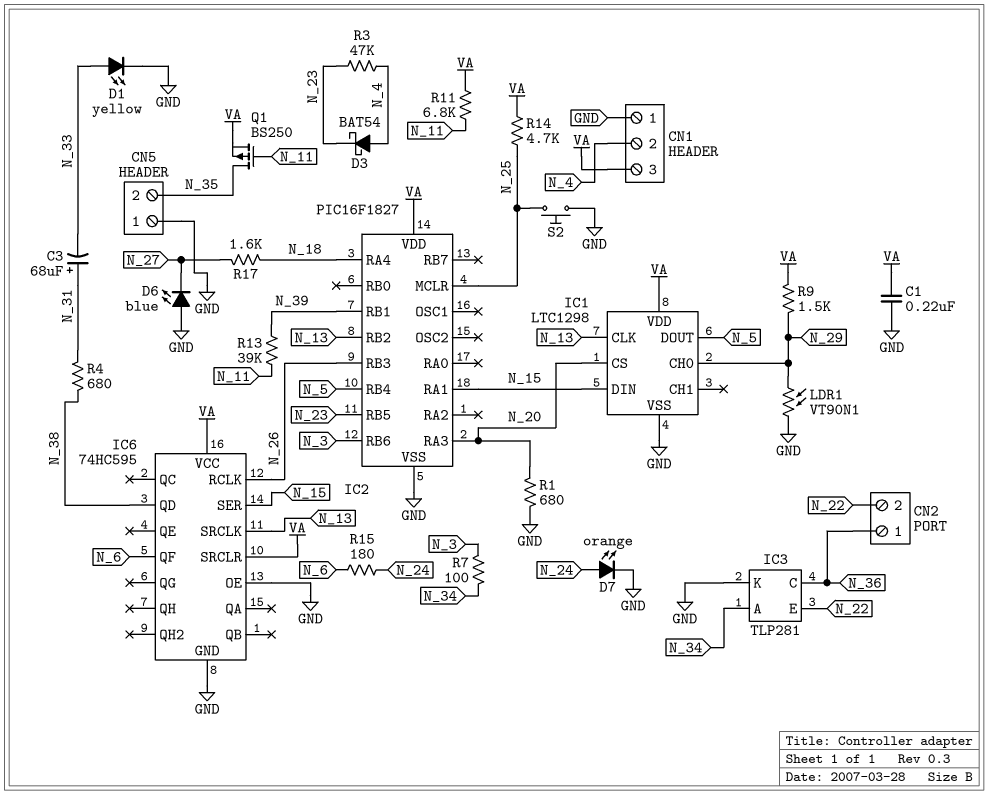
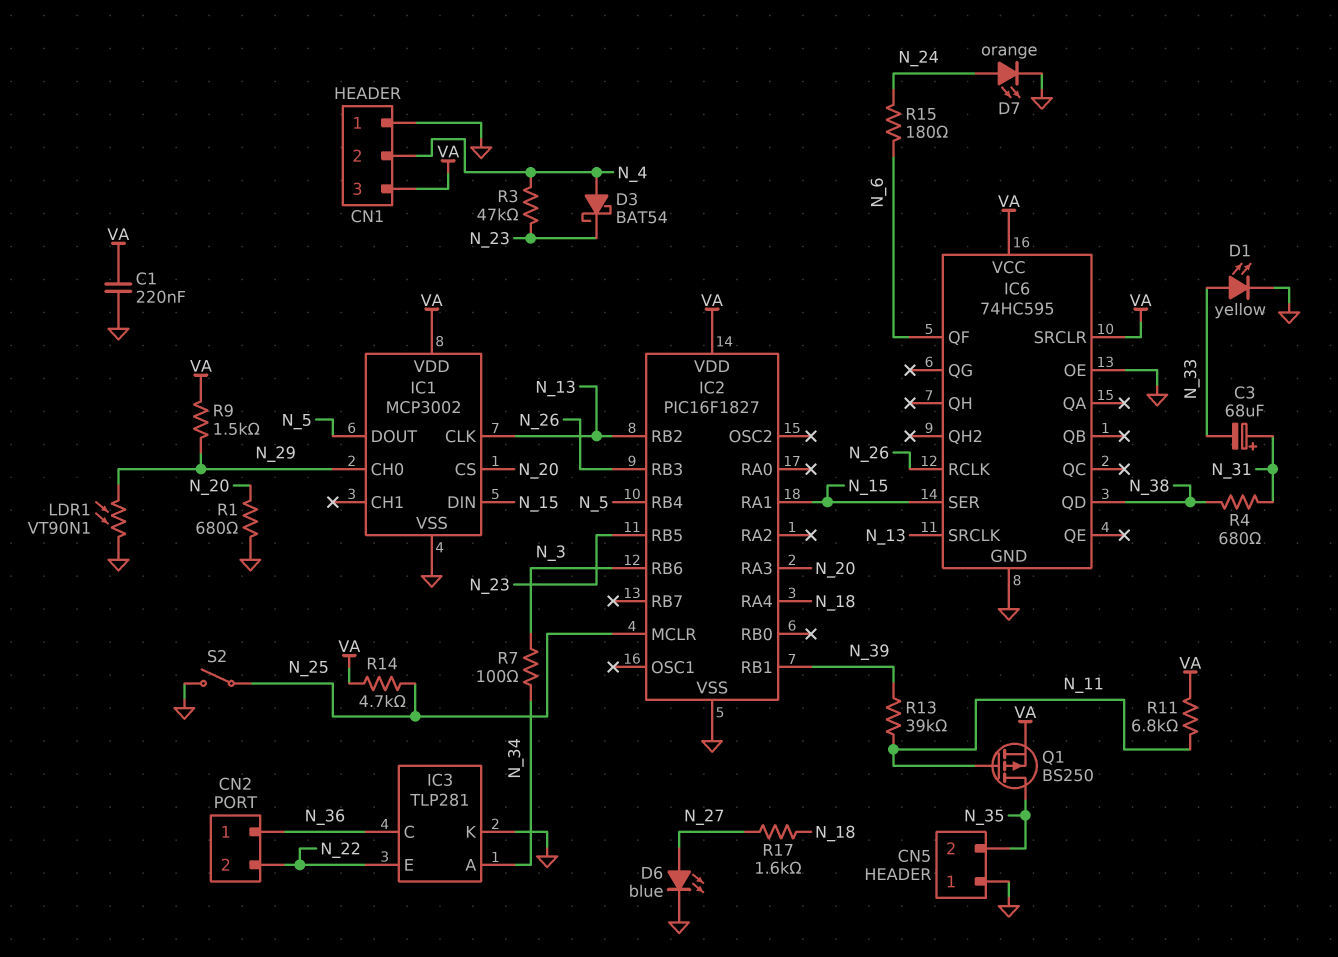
D6: LED blue (A GND, K N_27) -> LED blue (A N_27, K GND)
IC1: LTC1298 -> MCP3002
S2: button (GND, N_25) -> switch (GND, N_25)

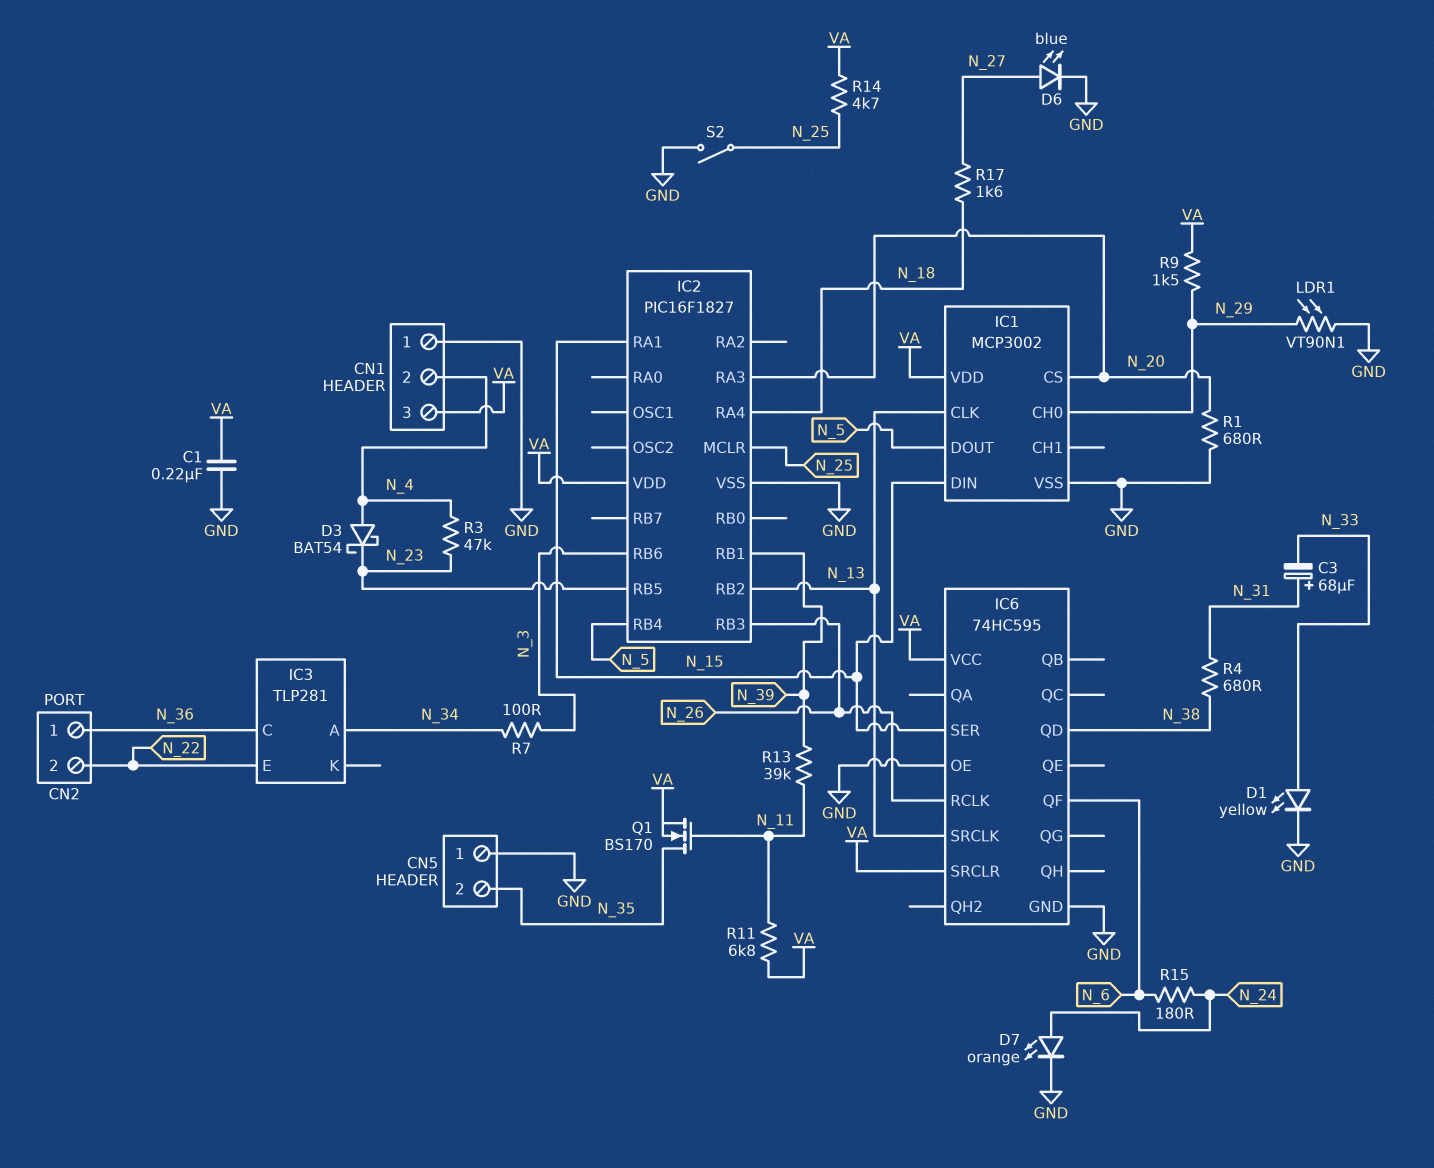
IC3 pin K: GND -> none
Q1: PMOS BS250 (G N_11, D N_35, S VA) -> NMOS BS170 (G N_11, D N_35, S VA)

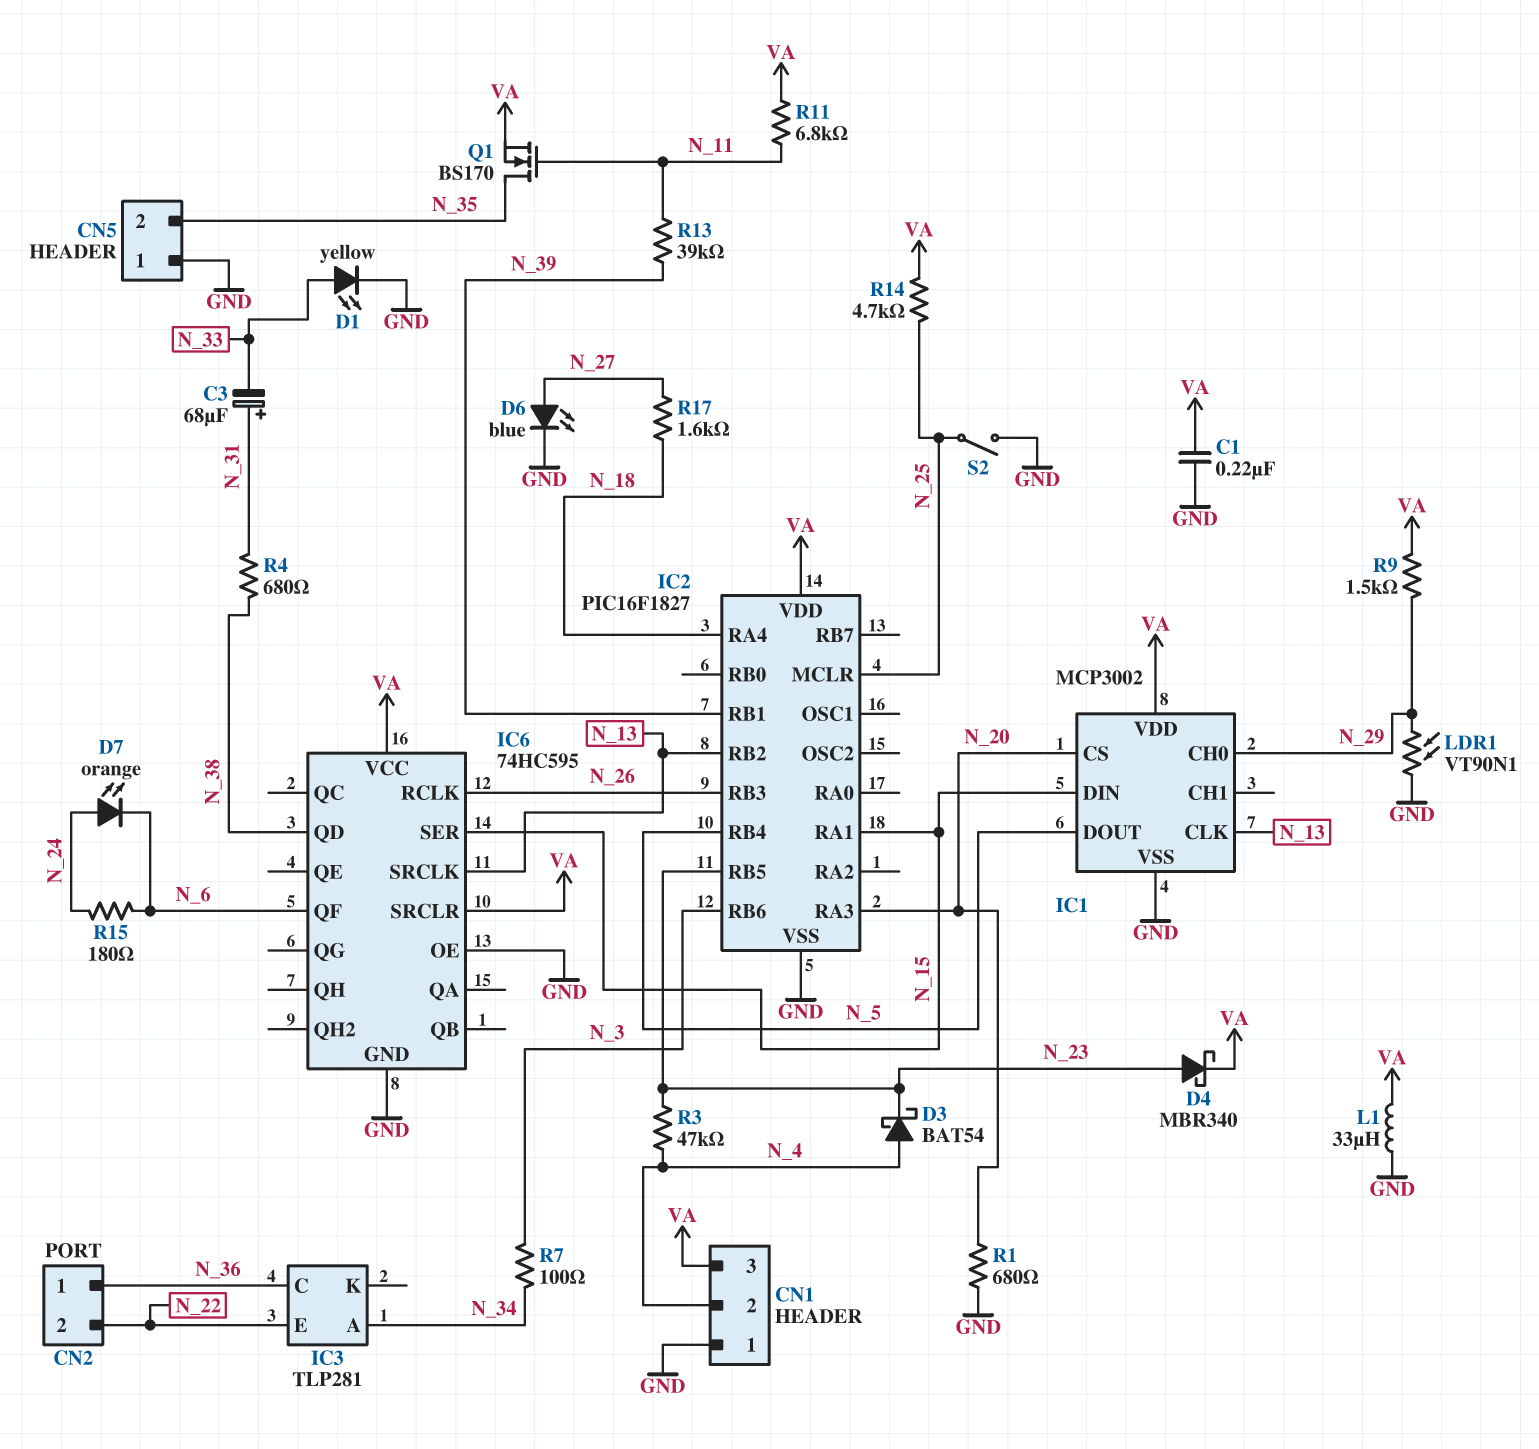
D4: none -> schottky MBR340 (A N_23, K VA)
D7: LED orange (A N_24, K GND) -> LED orange (A N_24, K N_6)
L1: none -> 33uH (GND, VA)

